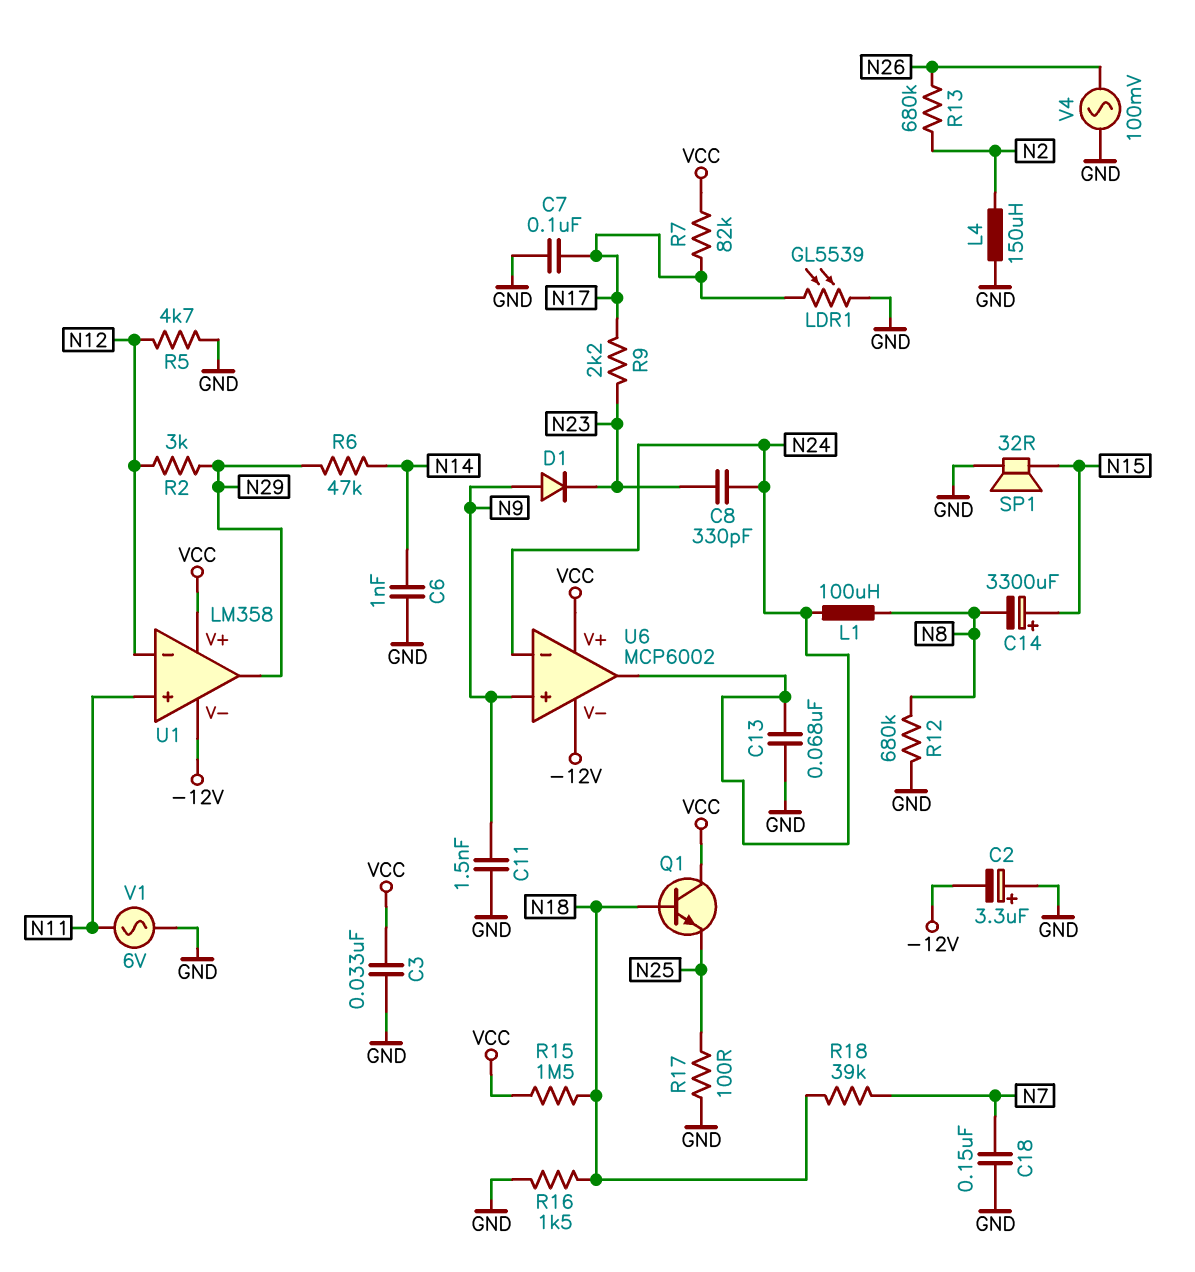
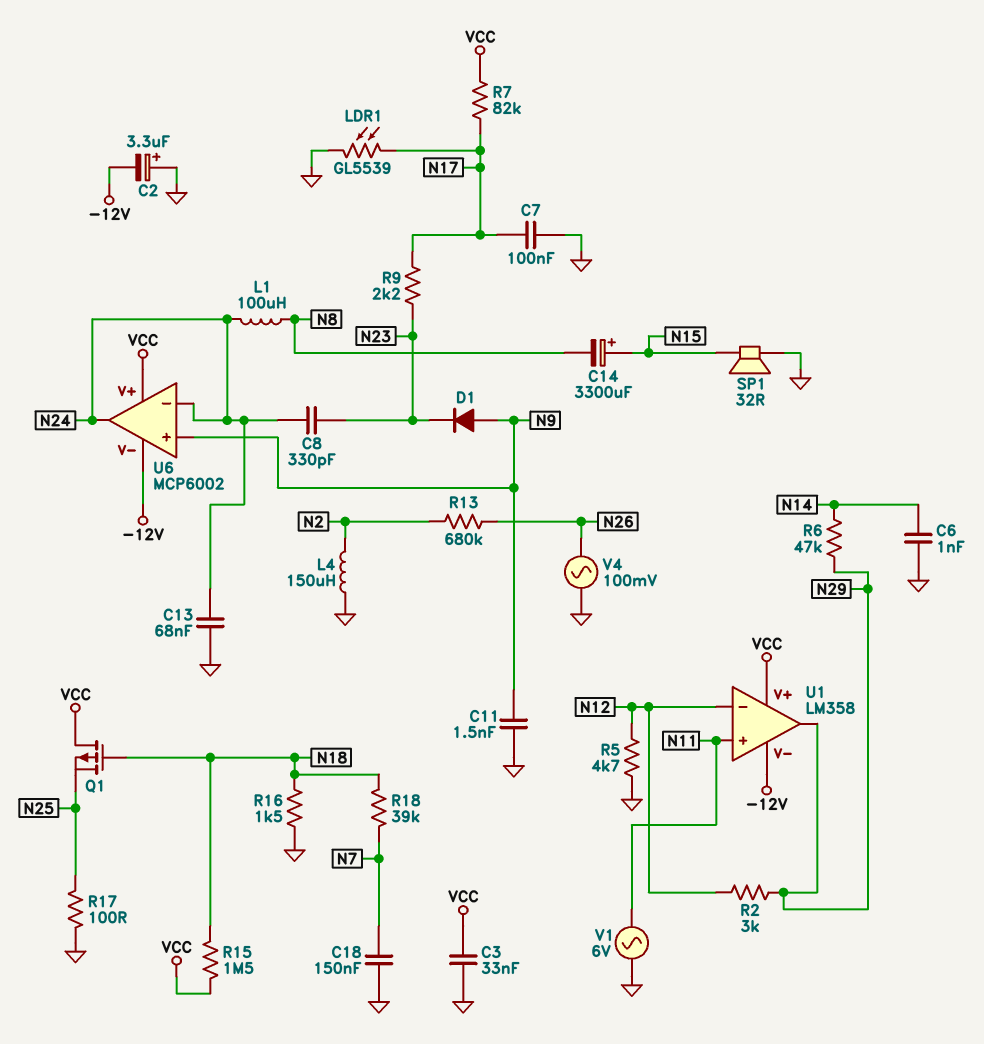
Q1: NPN (B N18, C VCC, E N25) -> PMOS (G N18, D VCC, S N25)
R12: 680k (GND, N8) -> none

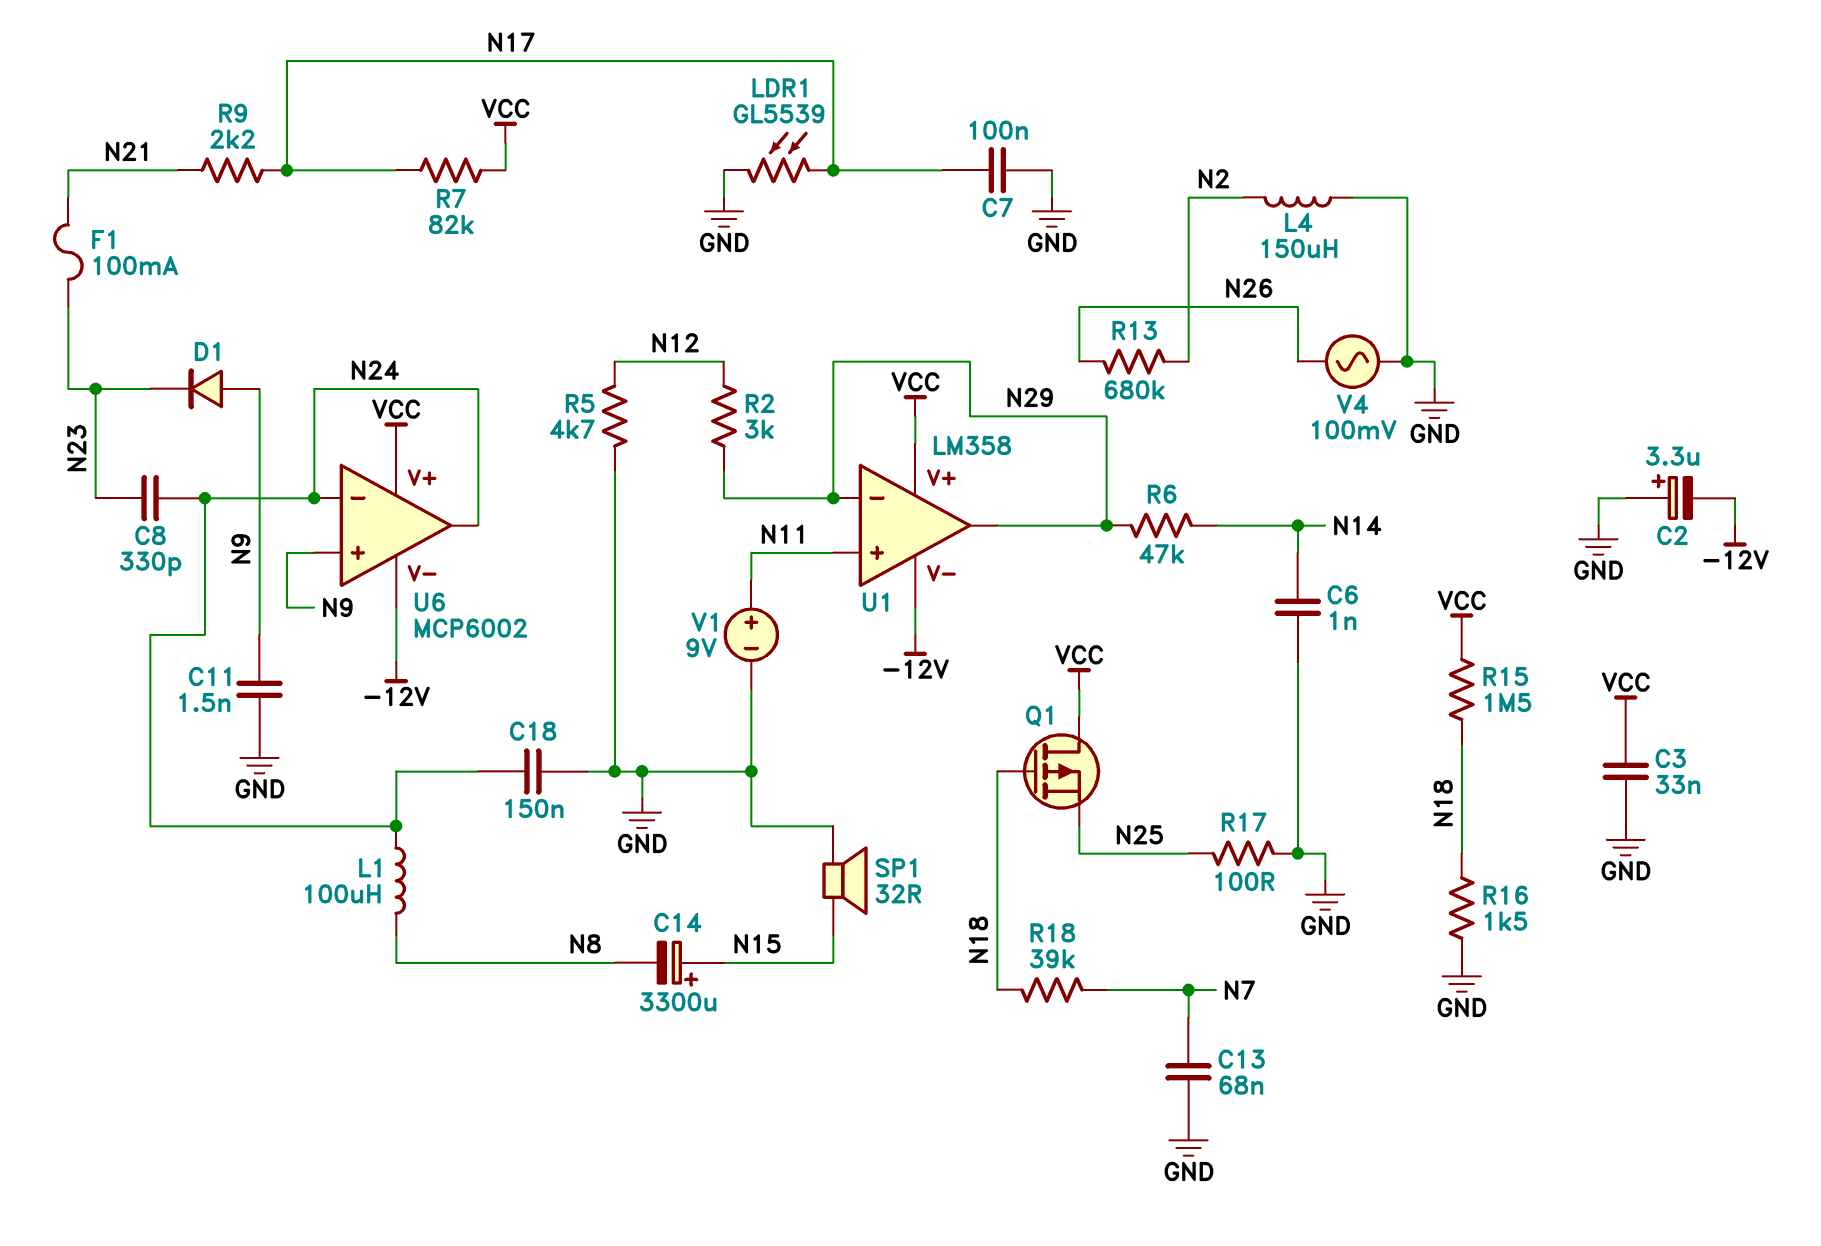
C13: 68nF (GND, N24) -> 68nF (GND, N7)
C18: 150nF (GND, N7) -> 150nF (GND, N24)
F1: none -> 100mA (N21, N23)
R9: 2.2k (N17, N23) -> 2.2k (N17, N21)
U1 pin in-: N12 -> N29
V1: AC 6V (GND, N11) -> 9V (plus N11, minus GND)

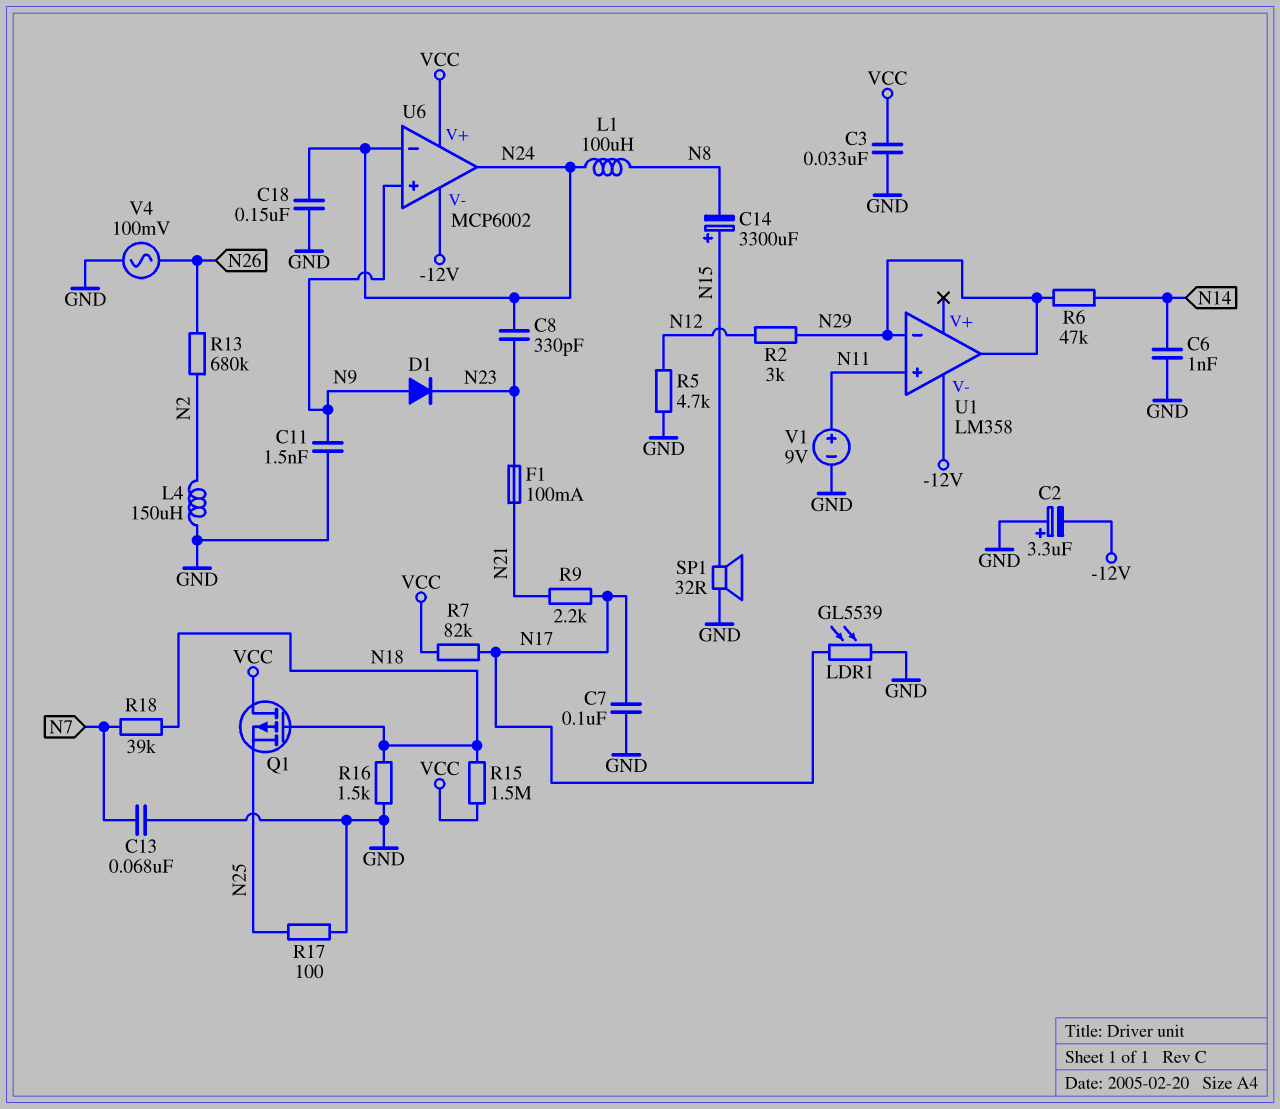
U1 pin V+: VCC -> none

